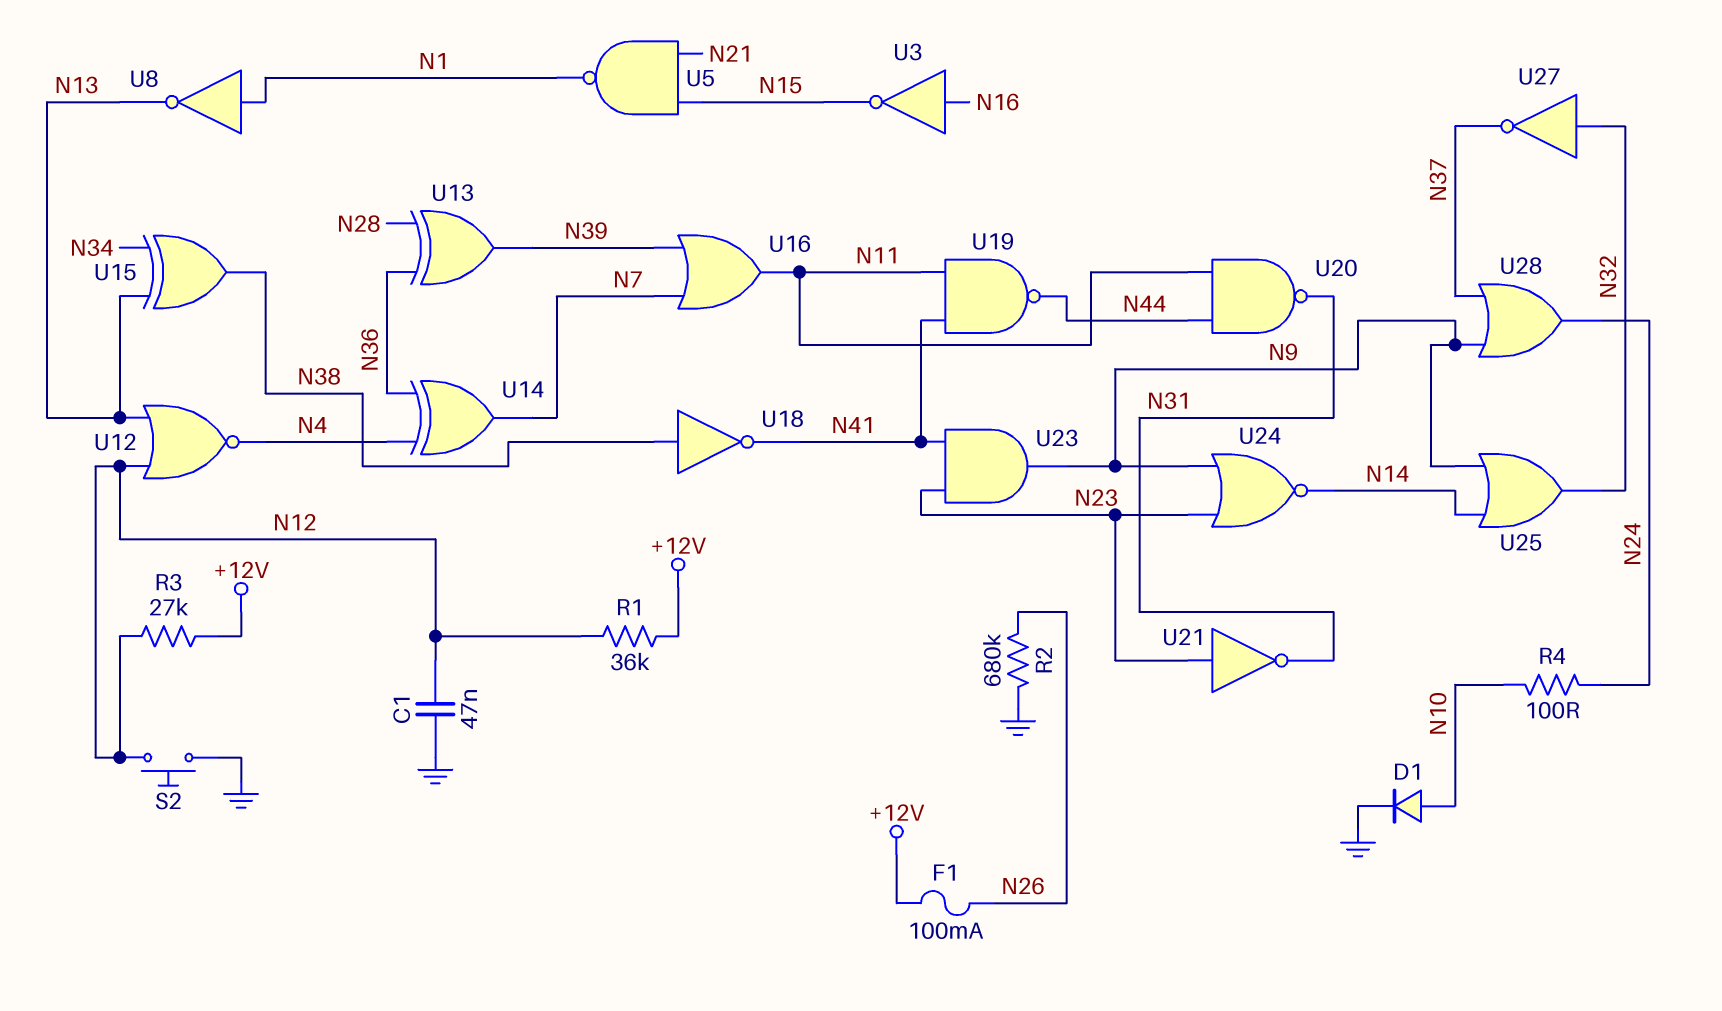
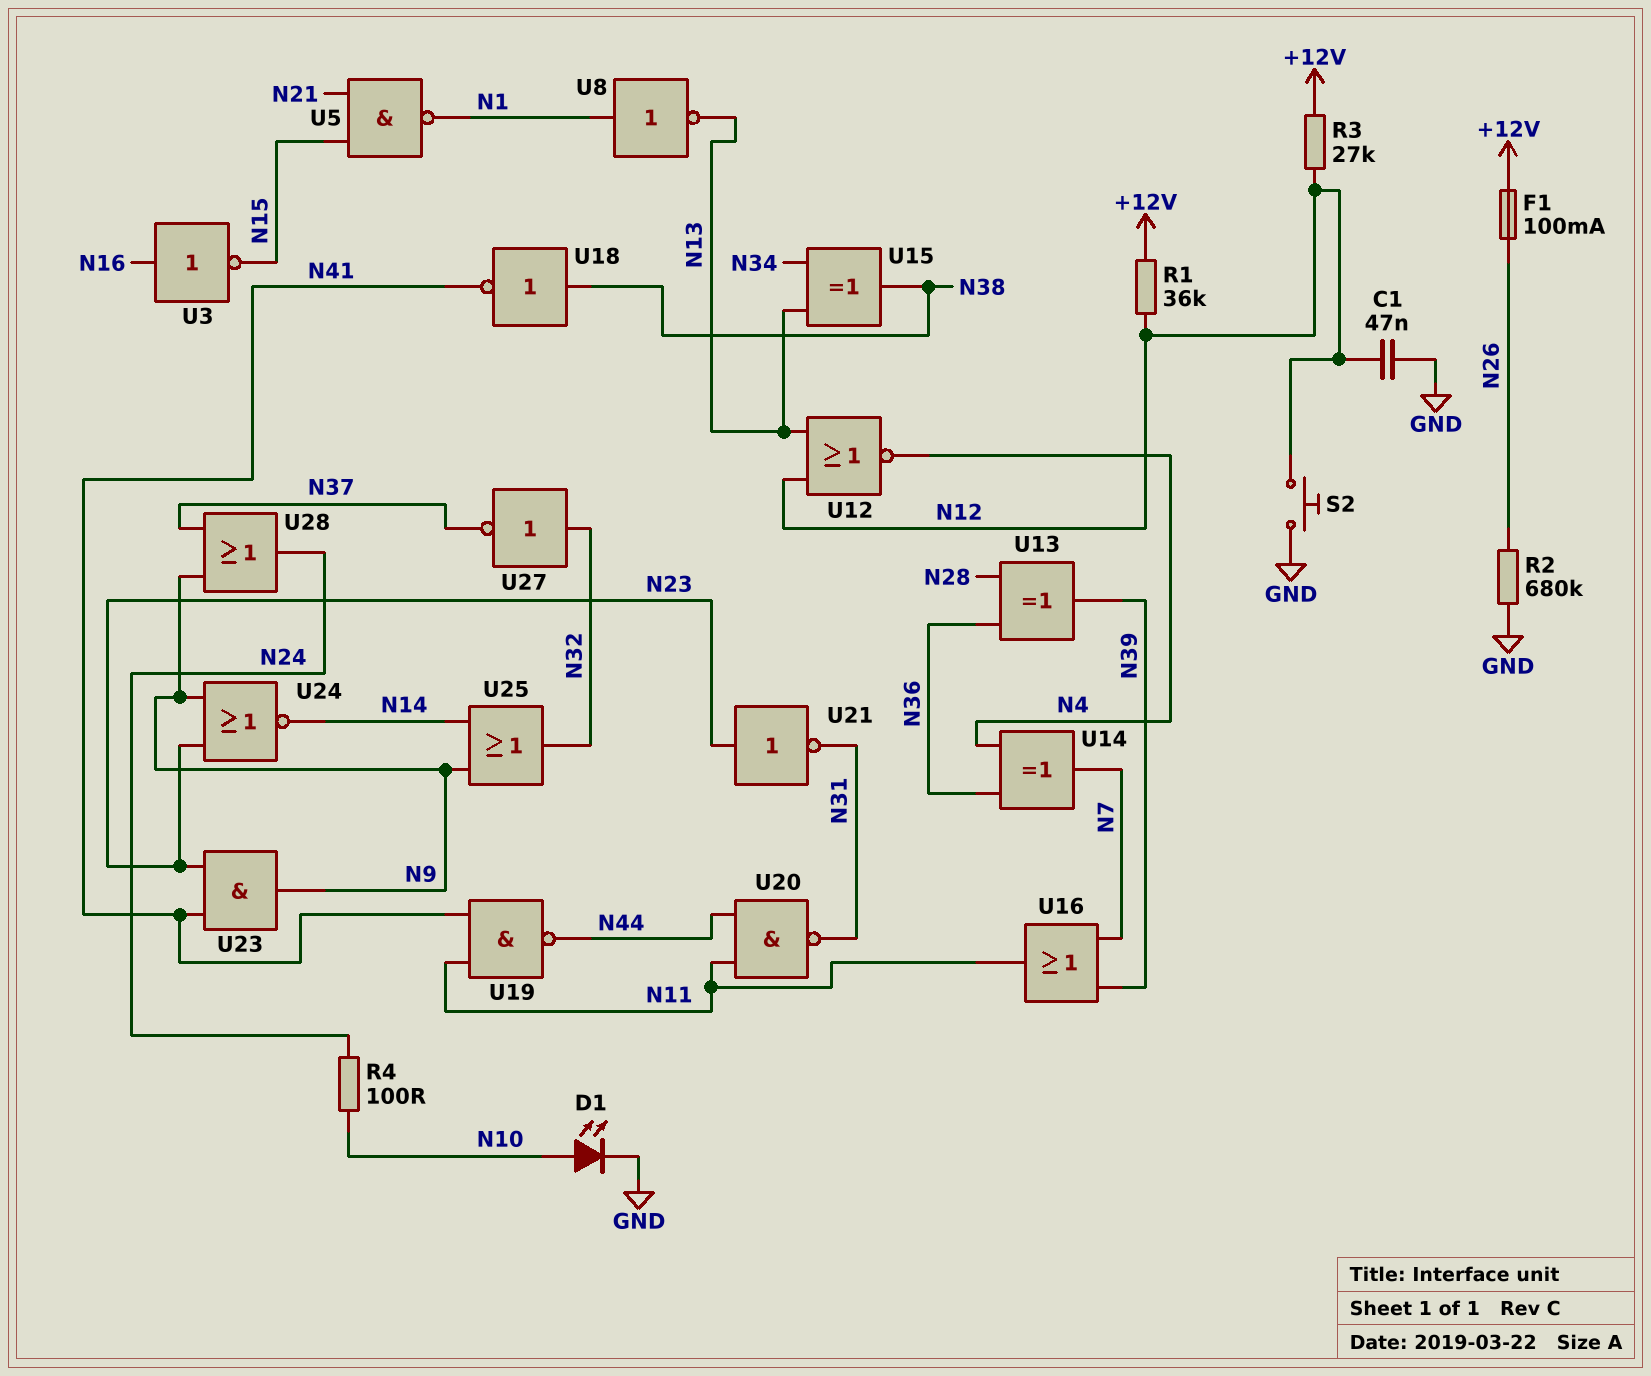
D1: diode (A N10, K GND) -> LED (A N10, K GND)

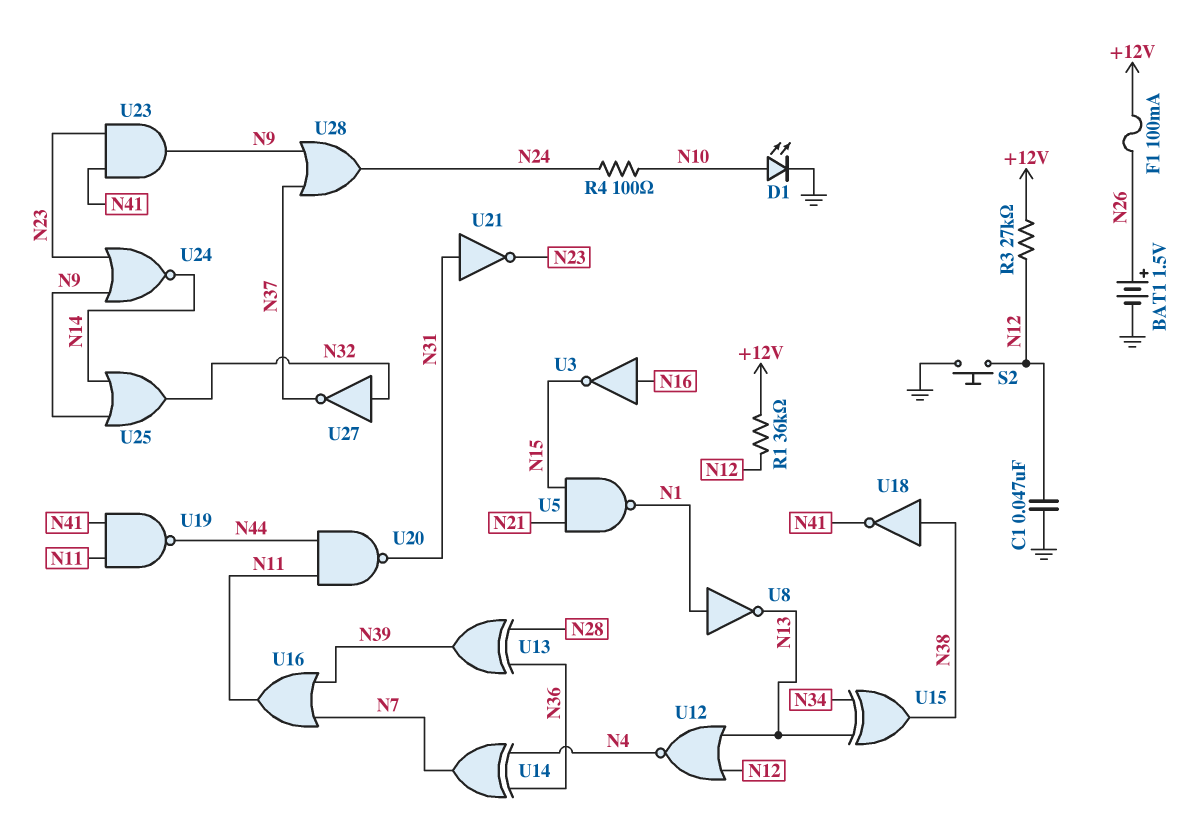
BAT1: none -> 1.5V (plus N26, minus GND)
R2: 680k (GND, N26) -> none
U21: NOT (in N23, out N31) -> NOT (in N31, out N23)

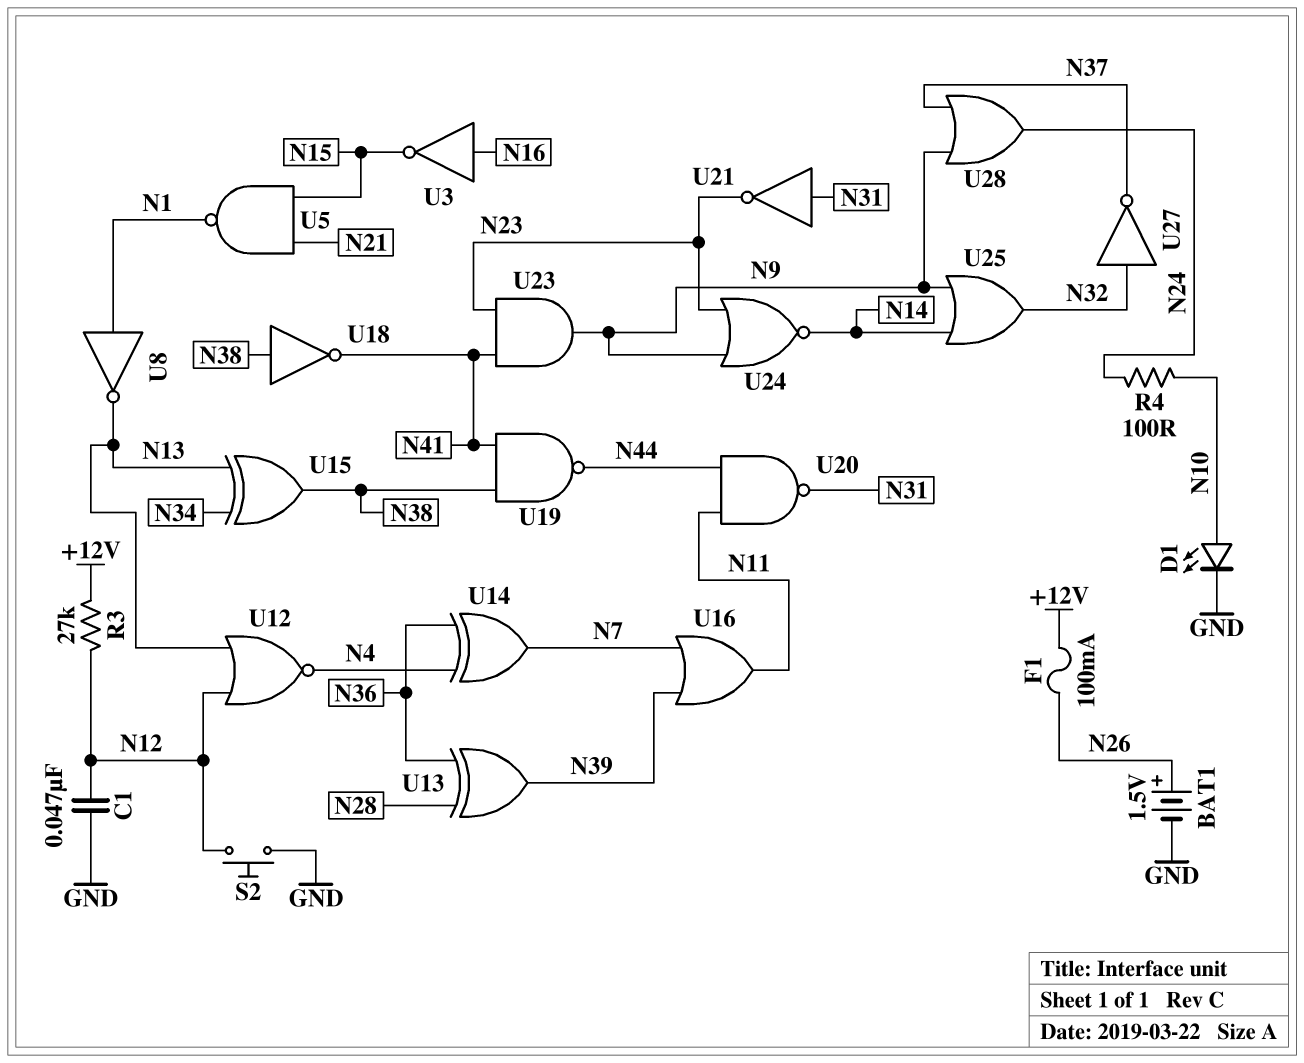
R1: 36k (+12V, N12) -> none
U19: NAND (in N11, in N41, out N44) -> NAND (in N38, in N41, out N44)

